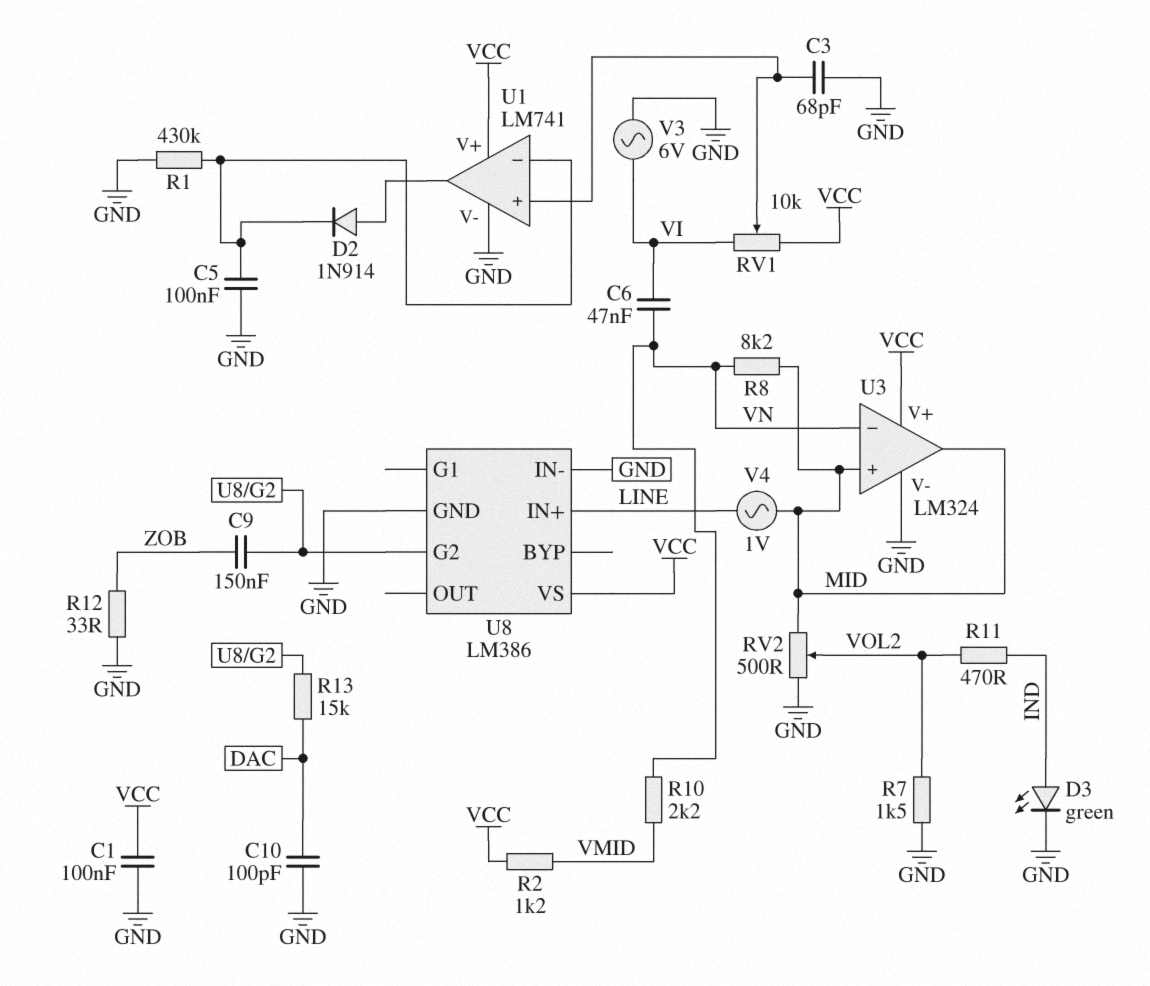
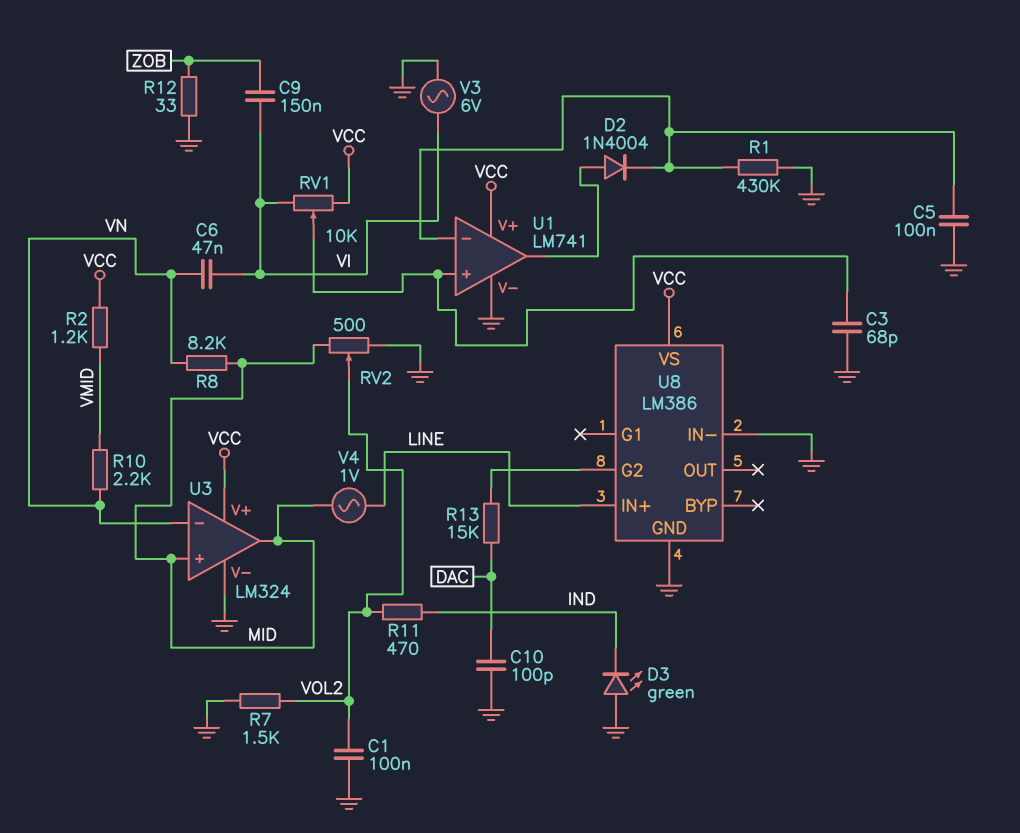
C1: 100nF (GND, VCC) -> 100nF (GND, VOL2)
C9: 150nF (U8/G2, ZOB) -> 150nF (VI, ZOB)
D2: diode 1N914 (A U1/out, K U1/in-) -> diode 1N4004 (A U1/out, K U1/in-)
D3: LED green (A IND, K GND) -> LED green (A GND, K IND)

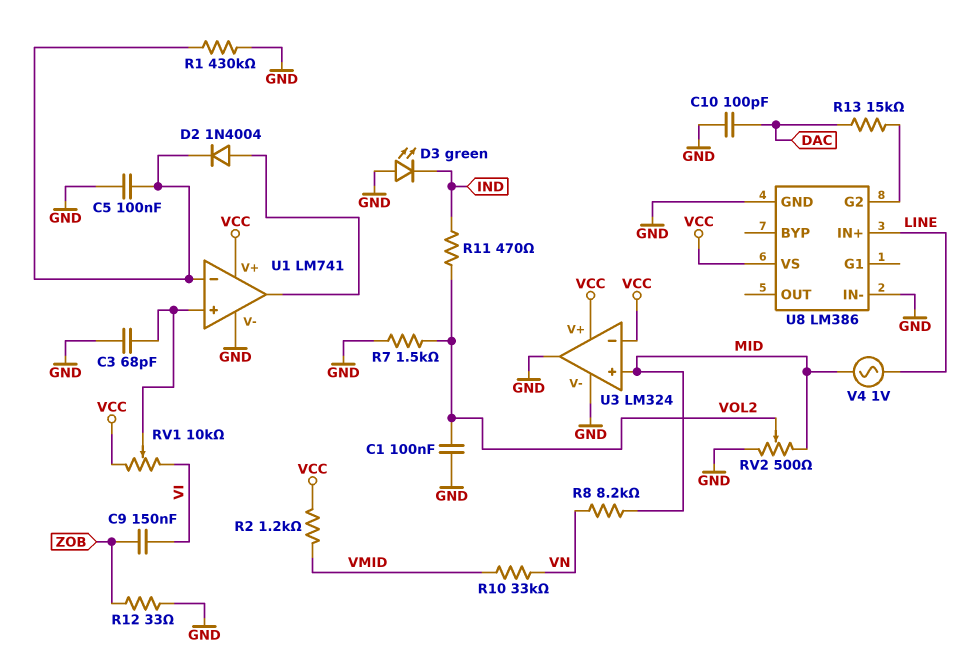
C6: 47nF (VI, VN) -> none
R10: 2.2k (VMID, VN) -> 33k (VMID, VN)
U3 pin in-: VN -> VCC
U3 pin out: MID -> GND
V3: AC 6V (GND, VI) -> none

